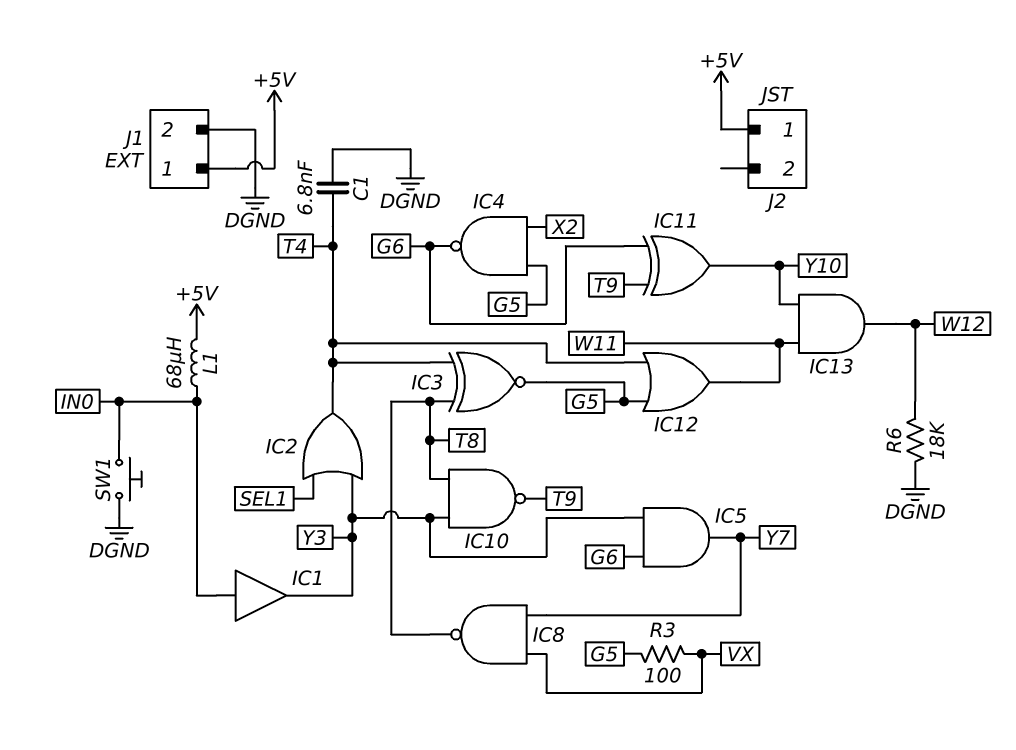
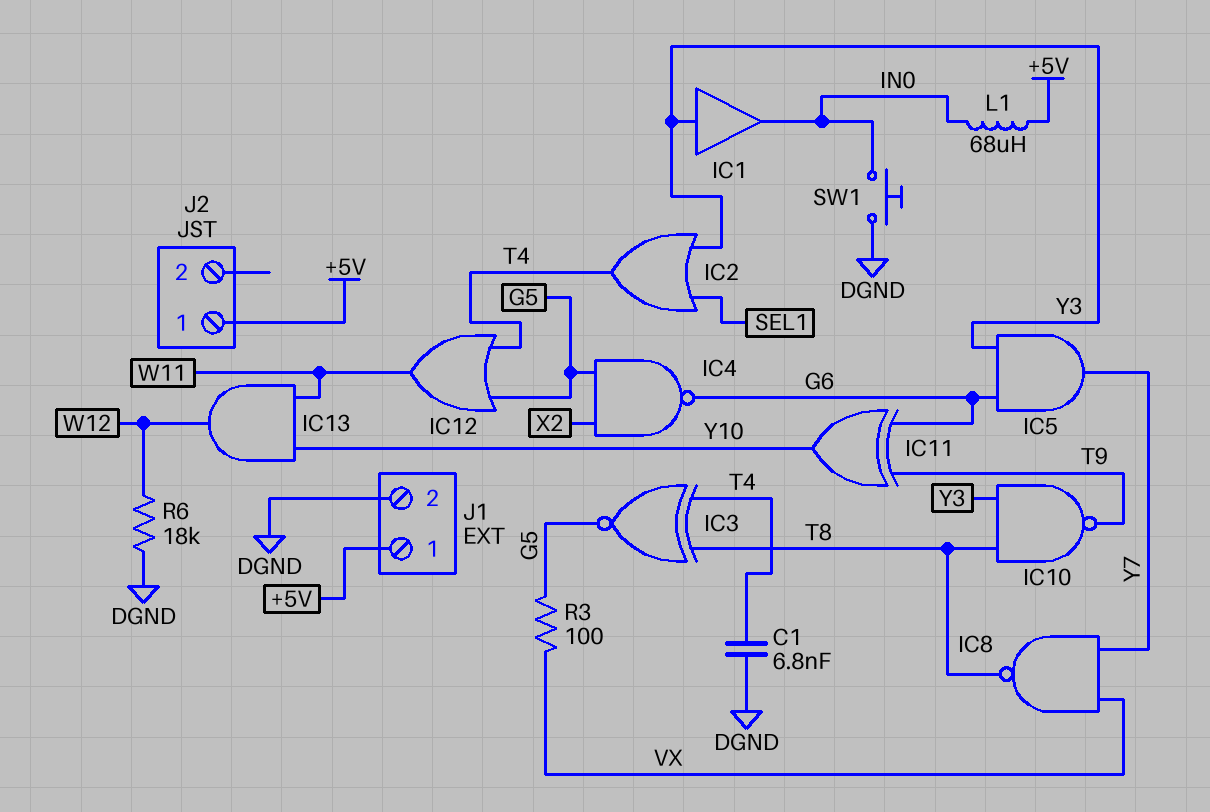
IC1: buffer (in IN0, out Y3) -> buffer (in Y3, out IN0)

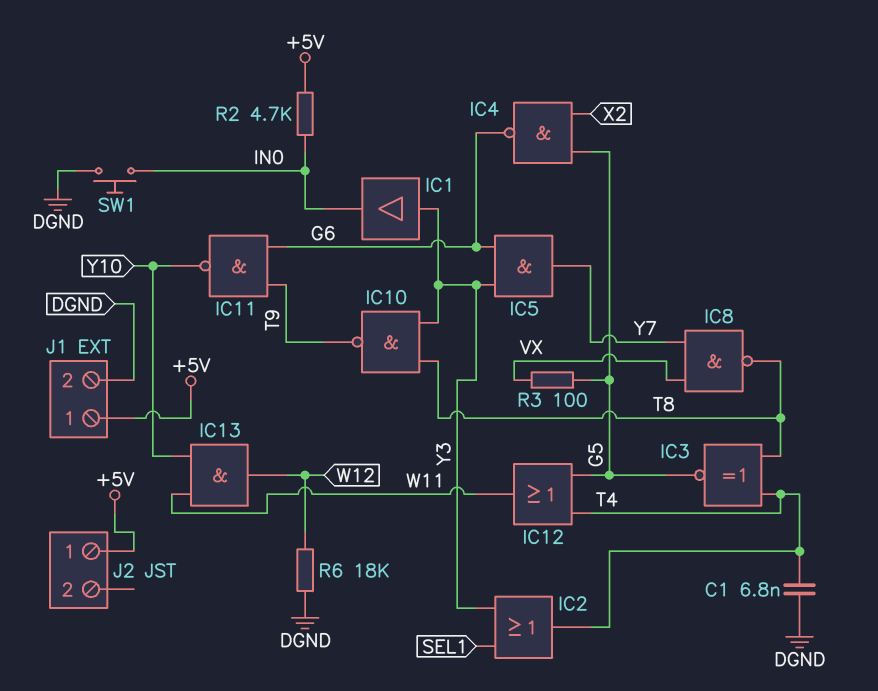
IC11: XOR (in G6, in T9, out Y10) -> NAND (in G6, in T9, out Y10)
L1: 68uH (+5V, IN0) -> none
R2: none -> 4.7k (+5V, IN0)

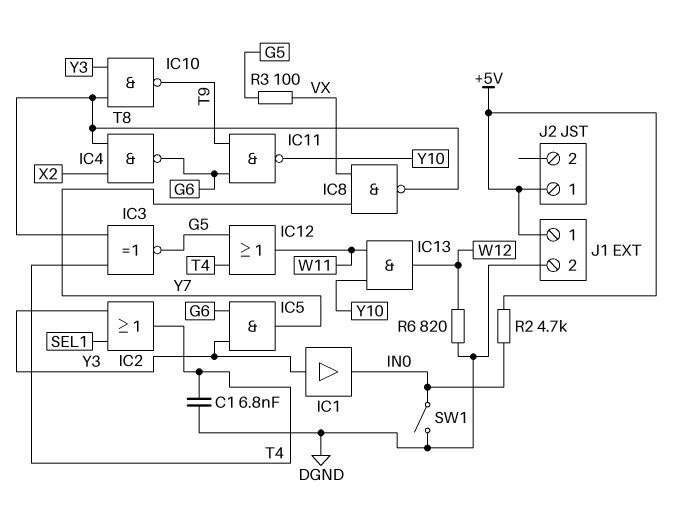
IC4: NAND (in G5, in X2, out G6) -> NAND (in T8, in X2, out G6)
R6: 18k (DGND, W12) -> 820 (DGND, W12)
SW1: button (DGND, IN0) -> switch (DGND, IN0)

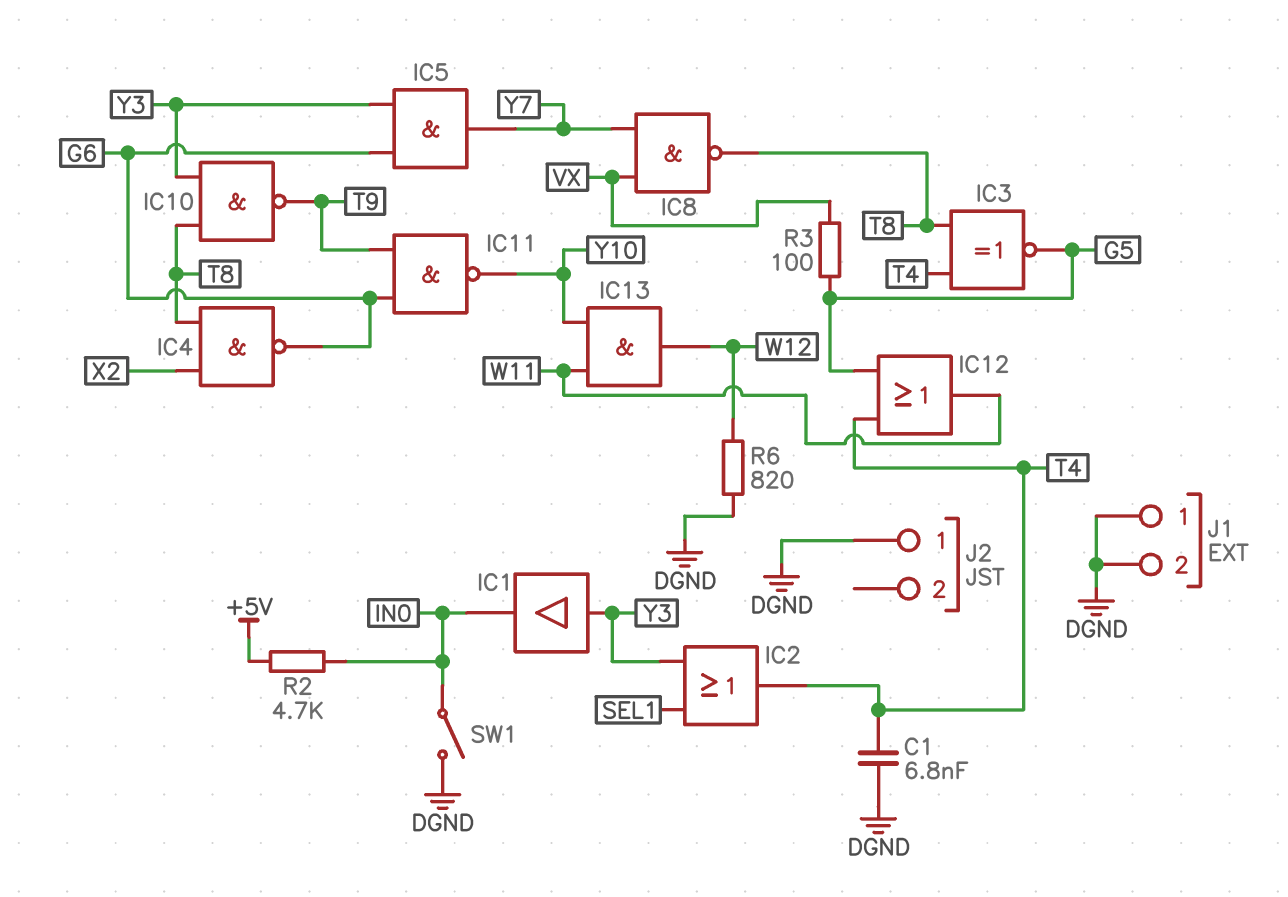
J1 pin 1: +5V -> DGND
J2 pin 1: +5V -> DGND

